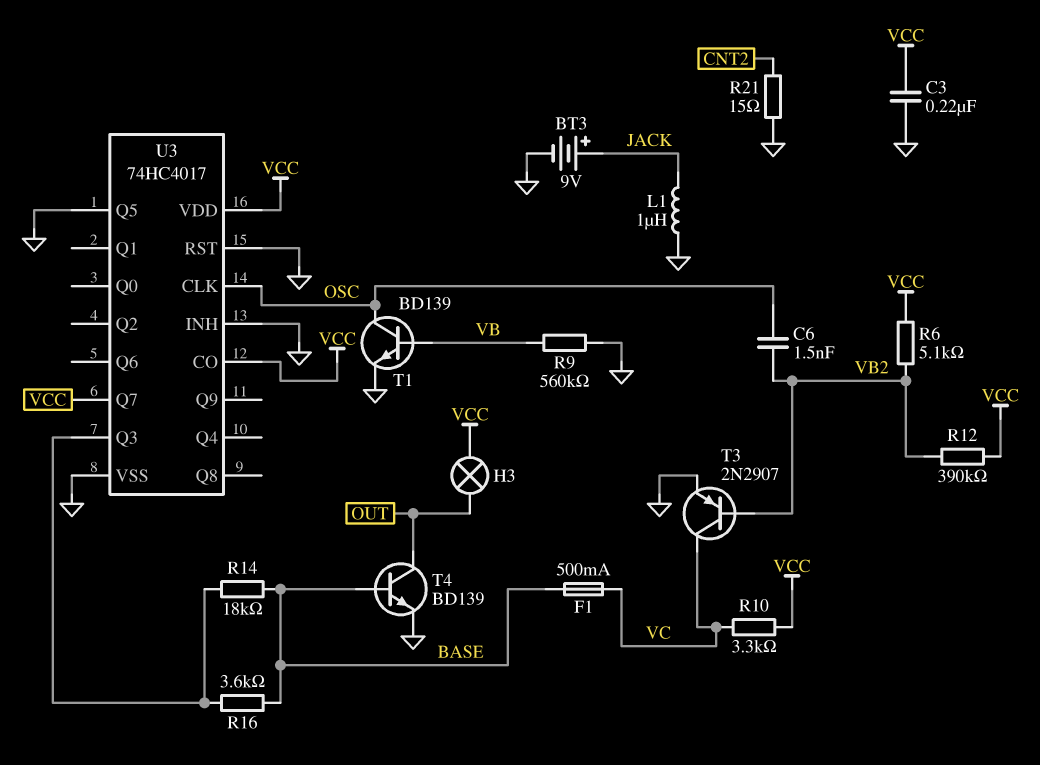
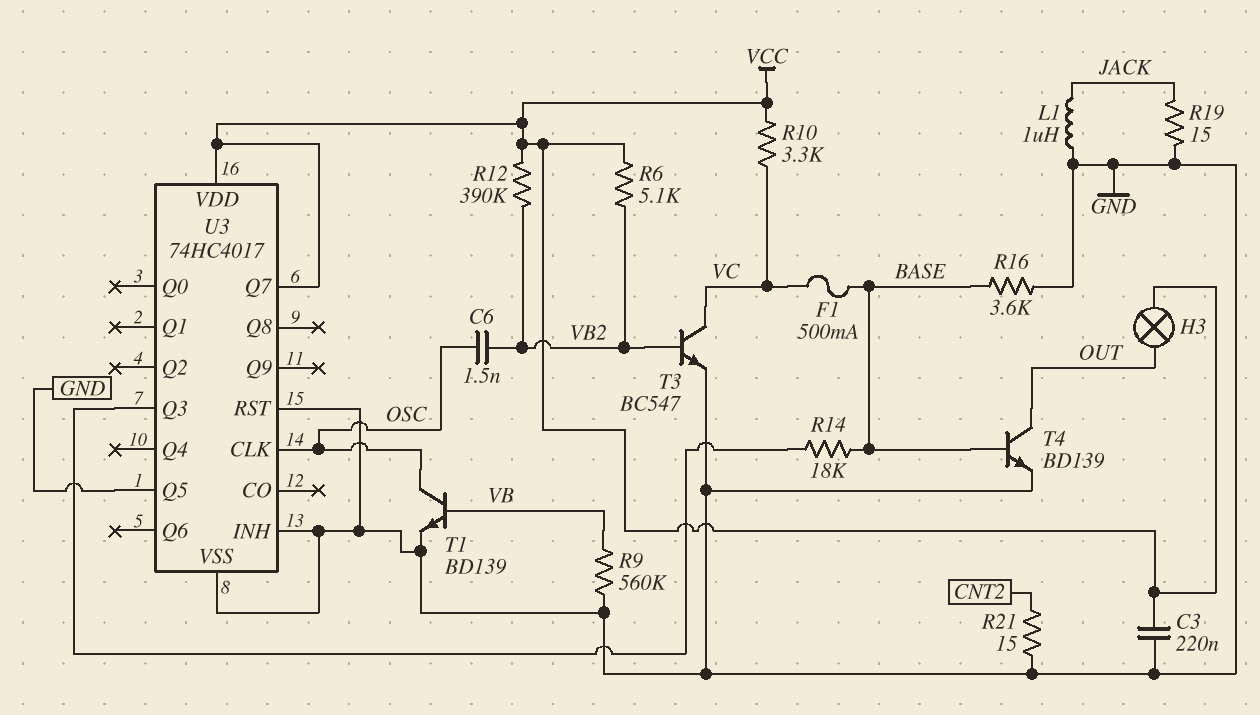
BT3: 9V (plus JACK, minus GND) -> none
R16: 3.6k (BASE, U3/Q3) -> 3.6k (BASE, GND)
R19: none -> 15 (GND, JACK)
T3: PNP 2N2907 (B VB2, C VC, E GND) -> NPN BC547 (B VB2, C VC, E GND)
U3 pin CO: VCC -> none

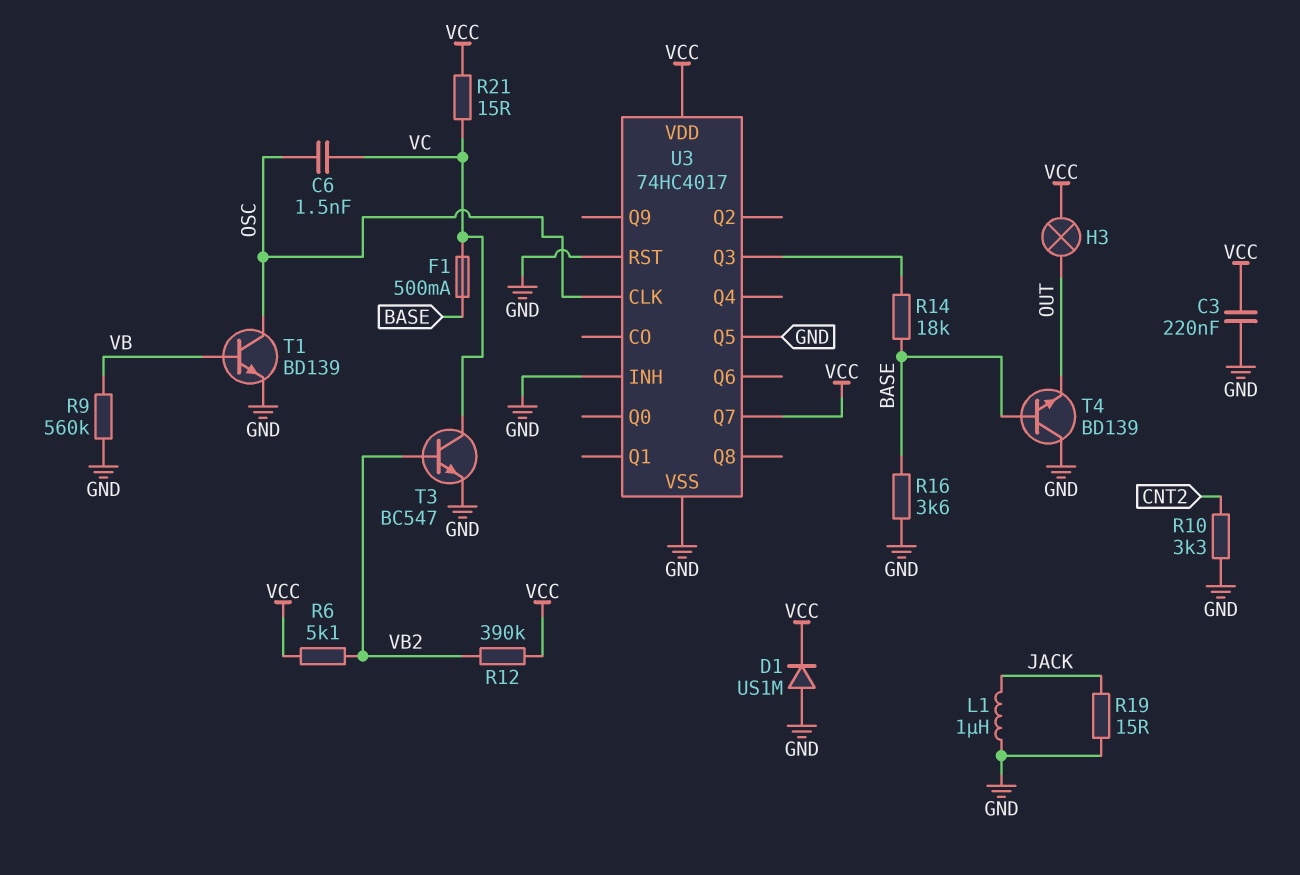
C6: 1.5nF (OSC, VB2) -> 1.5nF (OSC, VC)
D1: none -> diode US1M (A GND, K VCC)
R10: 3.3k (VC, VCC) -> 3.3k (CNT2, GND)
R21: 15 (CNT2, GND) -> 15 (VC, VCC)
T4: NPN BD139 (B BASE, C OUT, E GND) -> NPN BD139 (B BASE, C GND, E OUT)

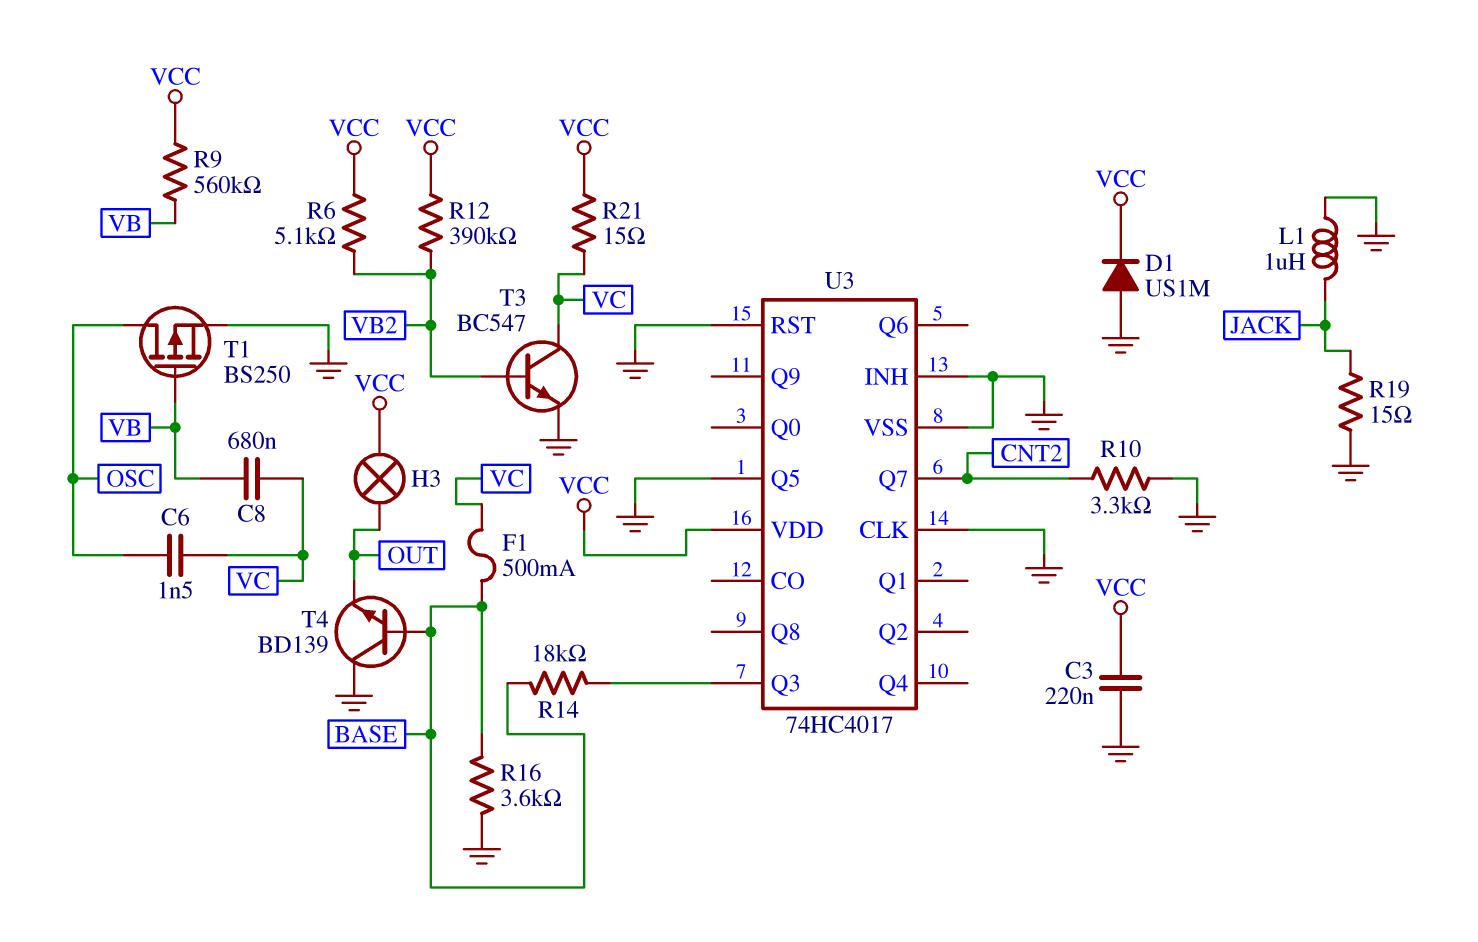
C8: none -> 680nF (VB, VC)
R9: 560k (GND, VB) -> 560k (VB, VCC)
T1: NPN BD139 (B VB, C OSC, E GND) -> PMOS BS250 (G VB, D OSC, S GND)
U3 pin CLK: OSC -> GND
U3 pin Q7: VCC -> CNT2

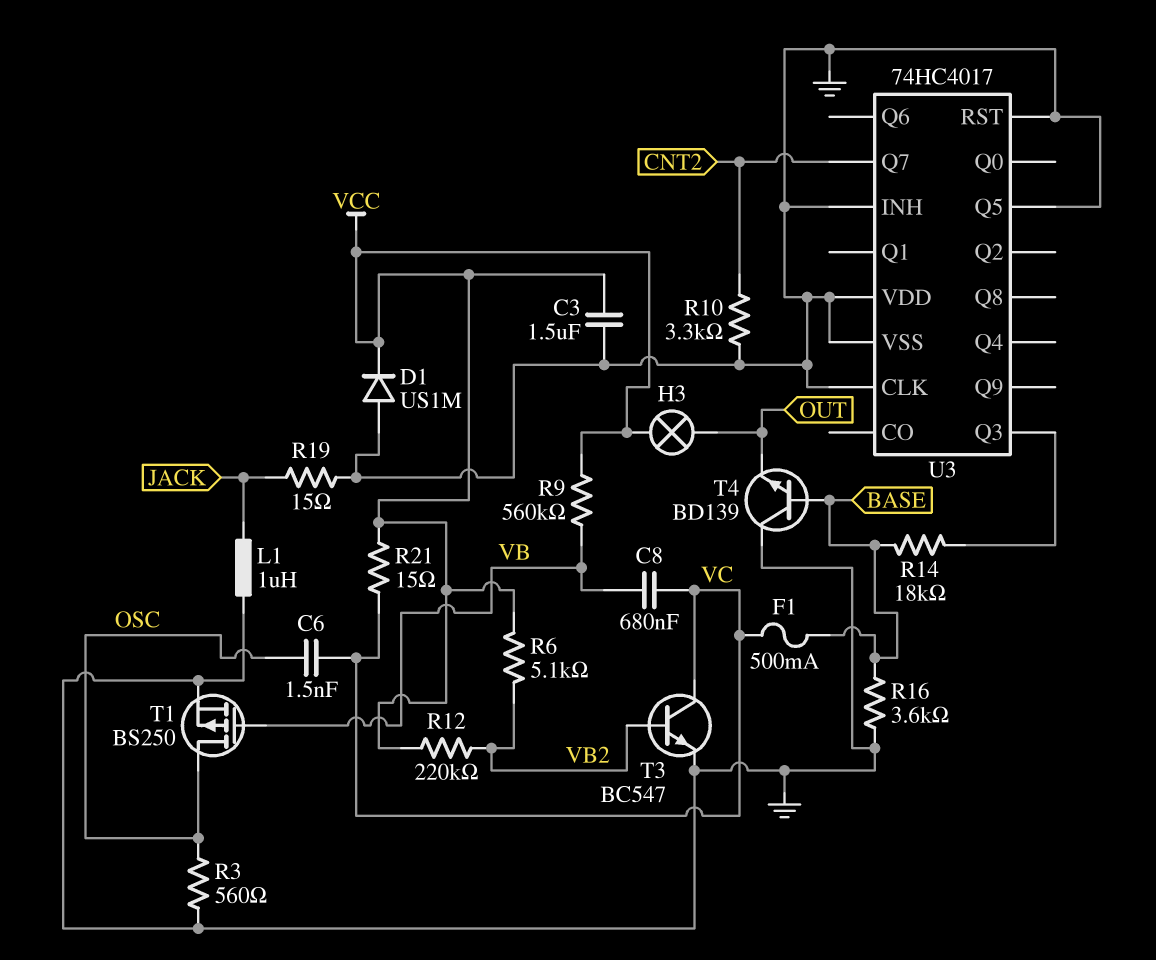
C3: 220nF (GND, VCC) -> 1.5uF (GND, VCC)
R3: none -> 560 (GND, OSC)
R12: 390k (VB2, VCC) -> 220k (VB2, VCC)
U3 pin VDD: VCC -> GND

